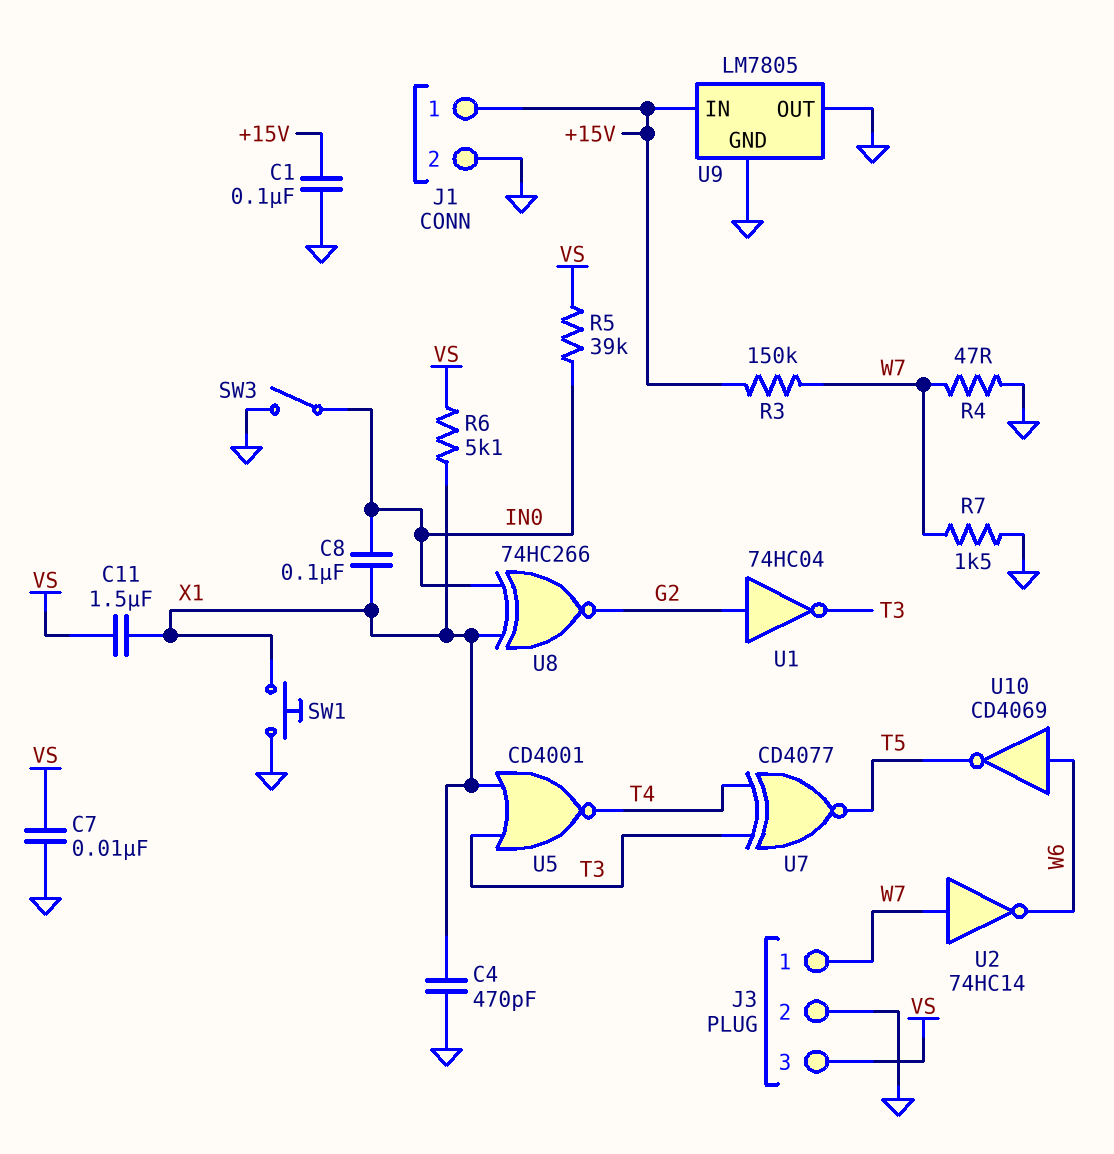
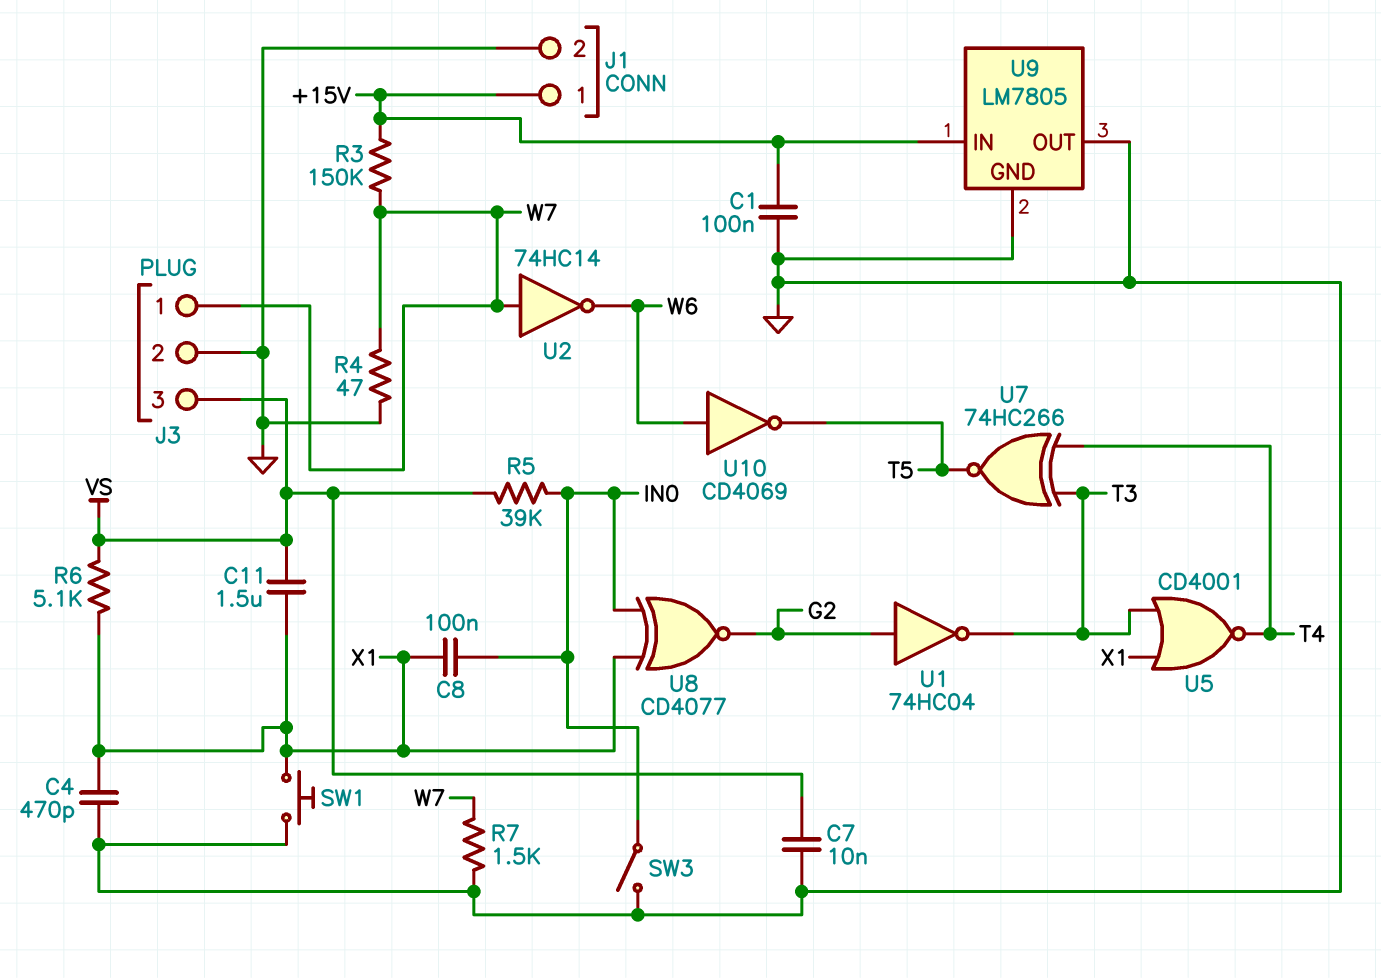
U7: XNOR CD4077 (in T3, in T4, out T5) -> XNOR 74HC266 (in T3, in T4, out T5)
U8: XNOR 74HC266 (in IN0, in X1, out G2) -> XNOR CD4077 (in IN0, in X1, out G2)

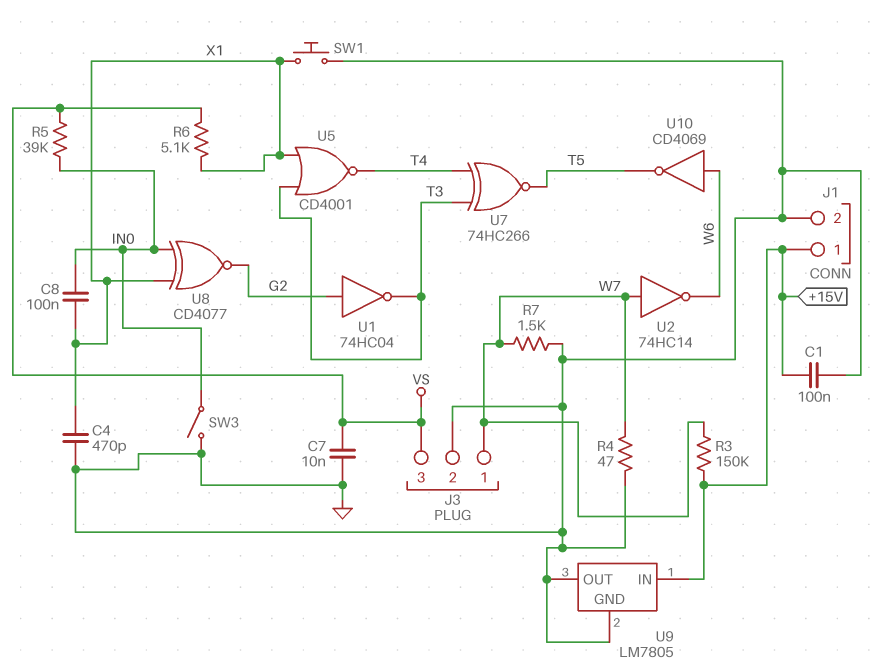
C11: 1.5uF (VS, X1) -> none

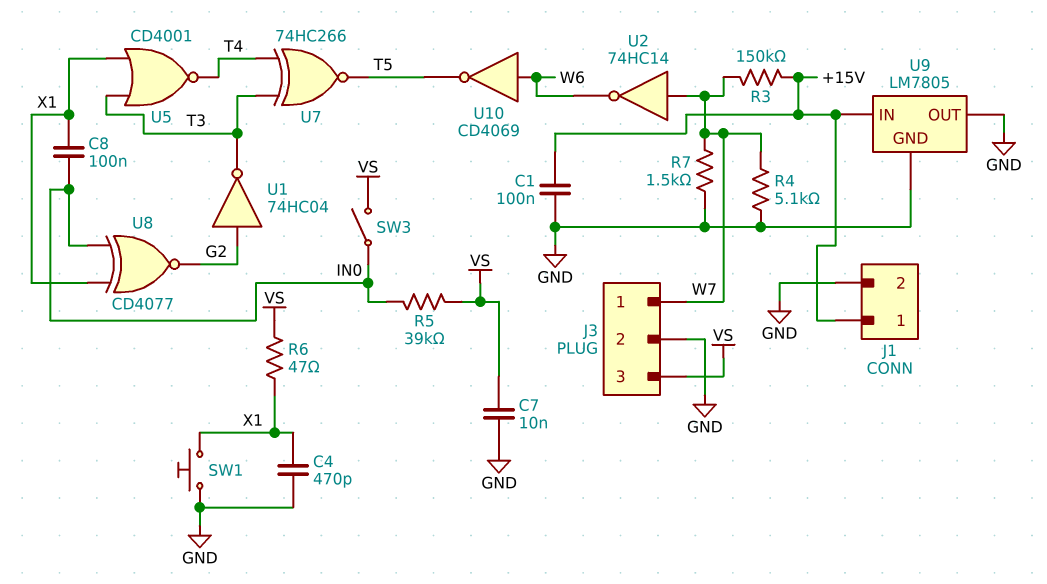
R4: 47 (GND, W7) -> 5.1k (GND, W7)
R6: 5.1k (VS, X1) -> 47 (VS, X1)
SW3: switch (GND, IN0) -> switch (IN0, VS)

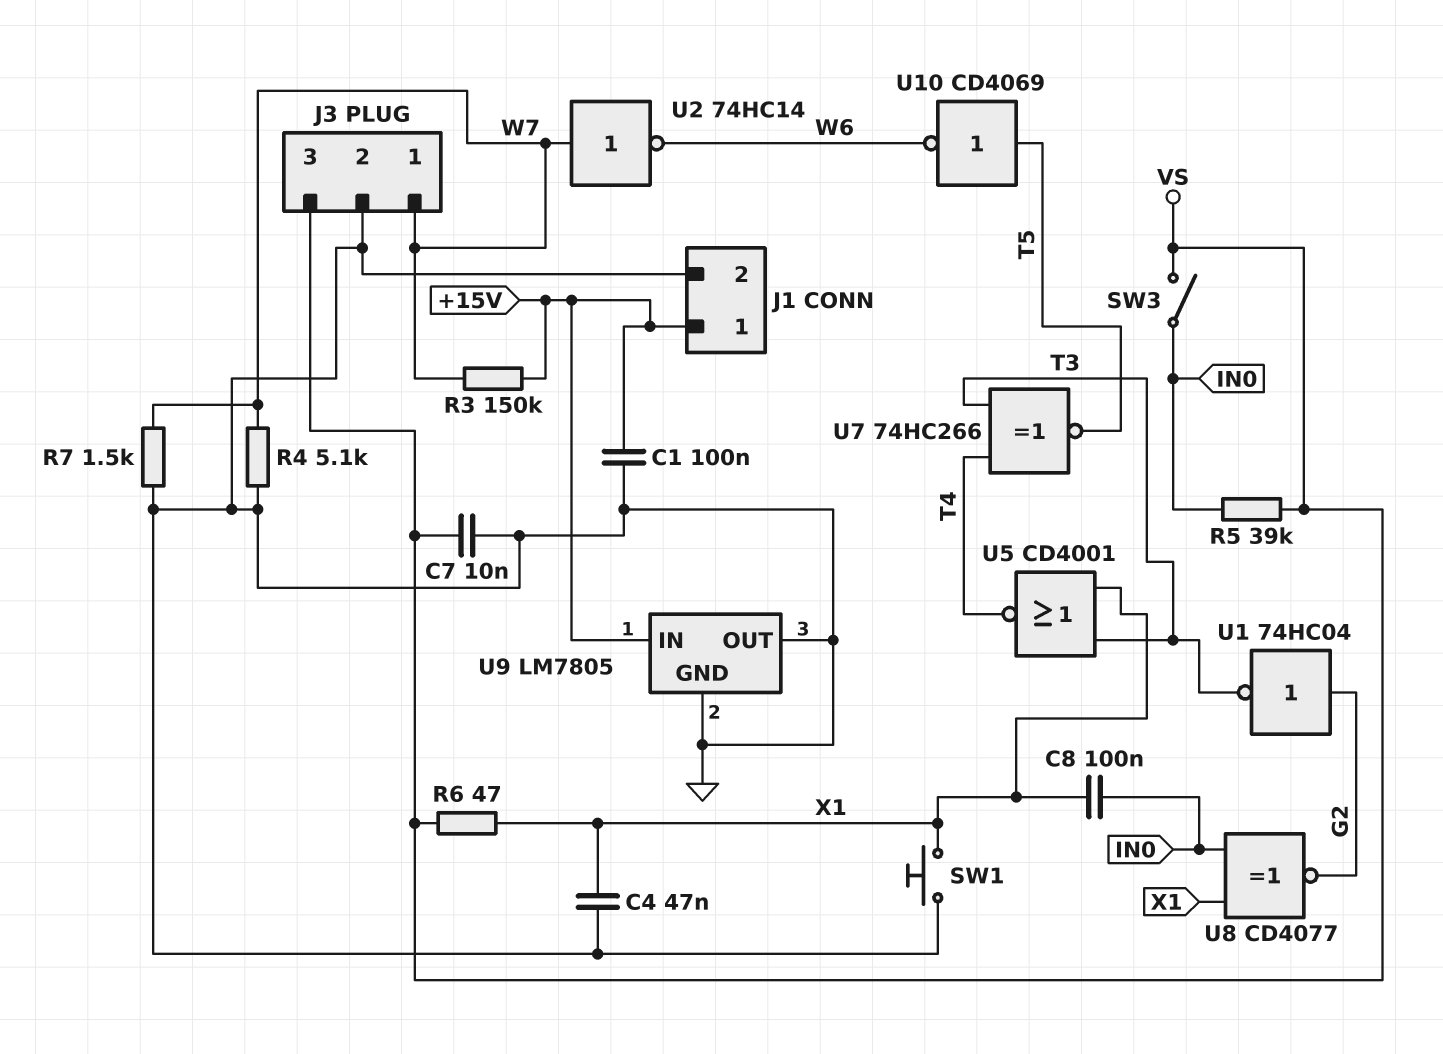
C4: 470pF (GND, X1) -> 47nF (GND, X1)
U10: NOT CD4069 (in W6, out T5) -> NOT CD4069 (in T5, out W6)

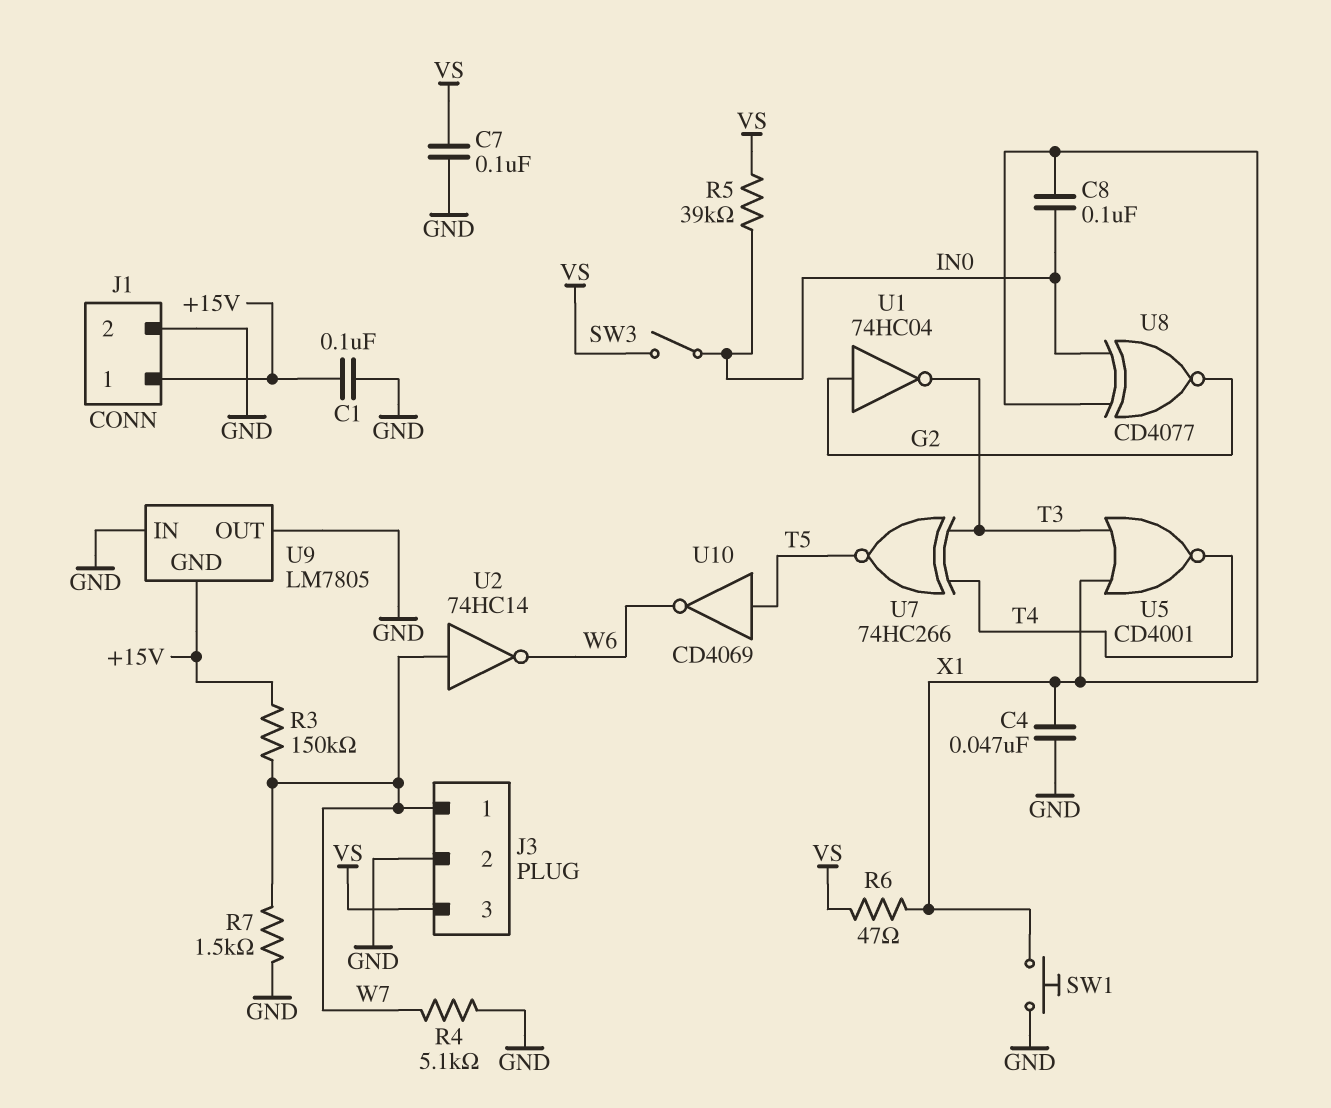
C7: 10nF (GND, VS) -> 100nF (GND, VS)
U9 pin GND: GND -> +15V
U9 pin IN: +15V -> GND

